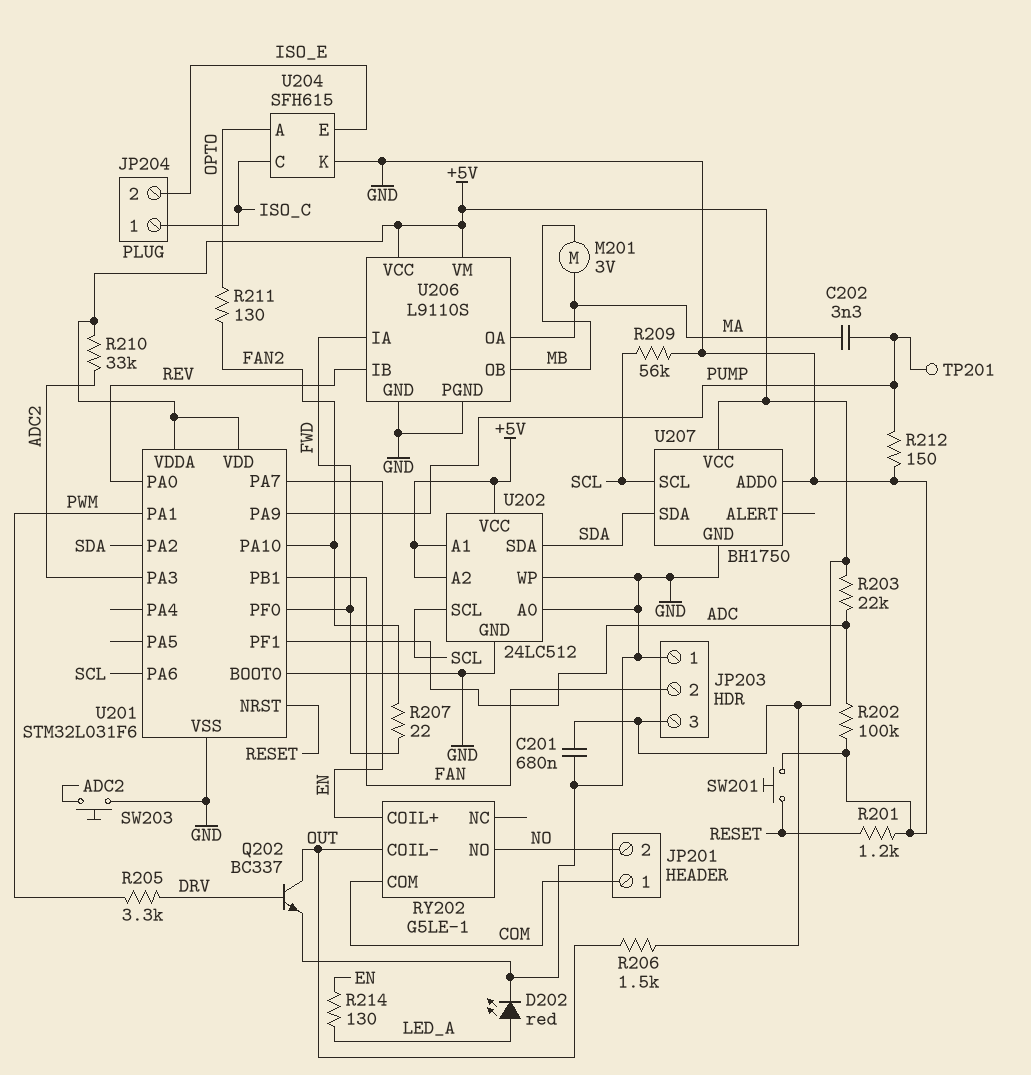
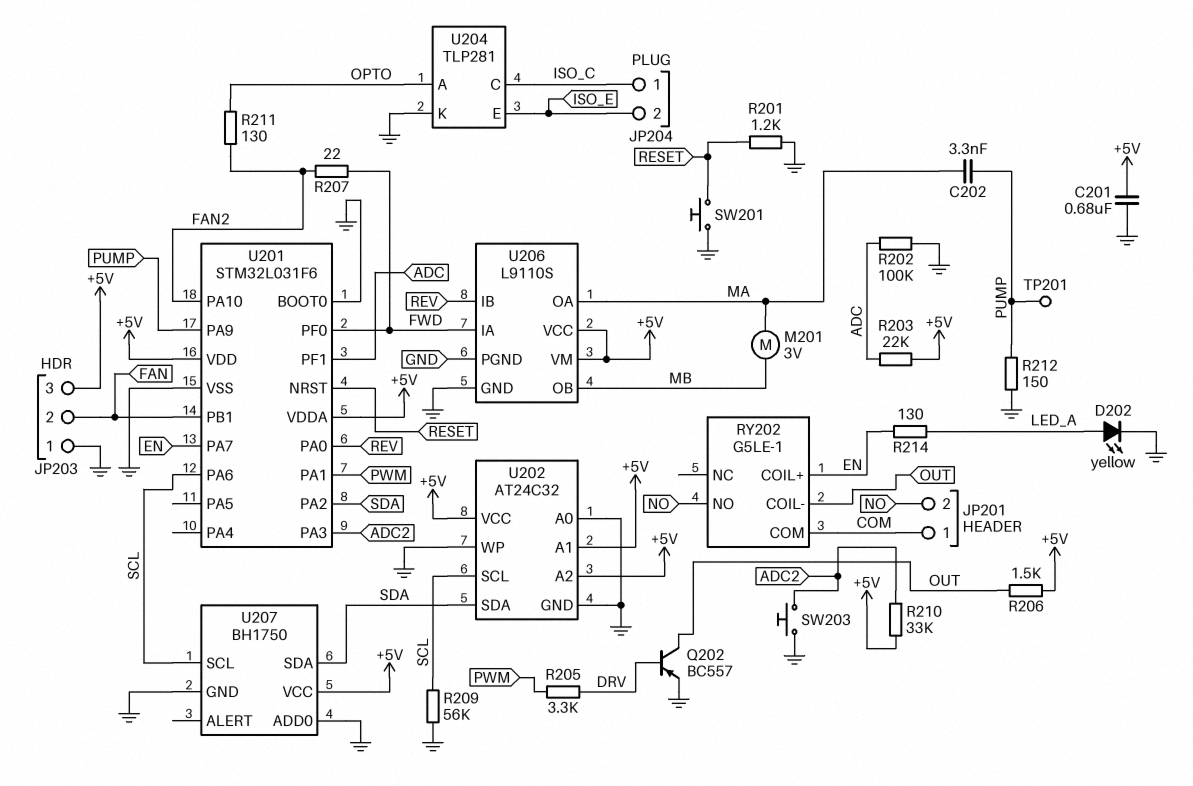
D202: LED red (A LED_A, K GND) -> LED yellow (A LED_A, K GND)
Q202: NPN BC337 (B DRV, C OUT, E GND) -> PNP BC557 (B DRV, C OUT, E GND)
U202: 24LC512 -> AT24C32
U204: SFH615 -> TLP281

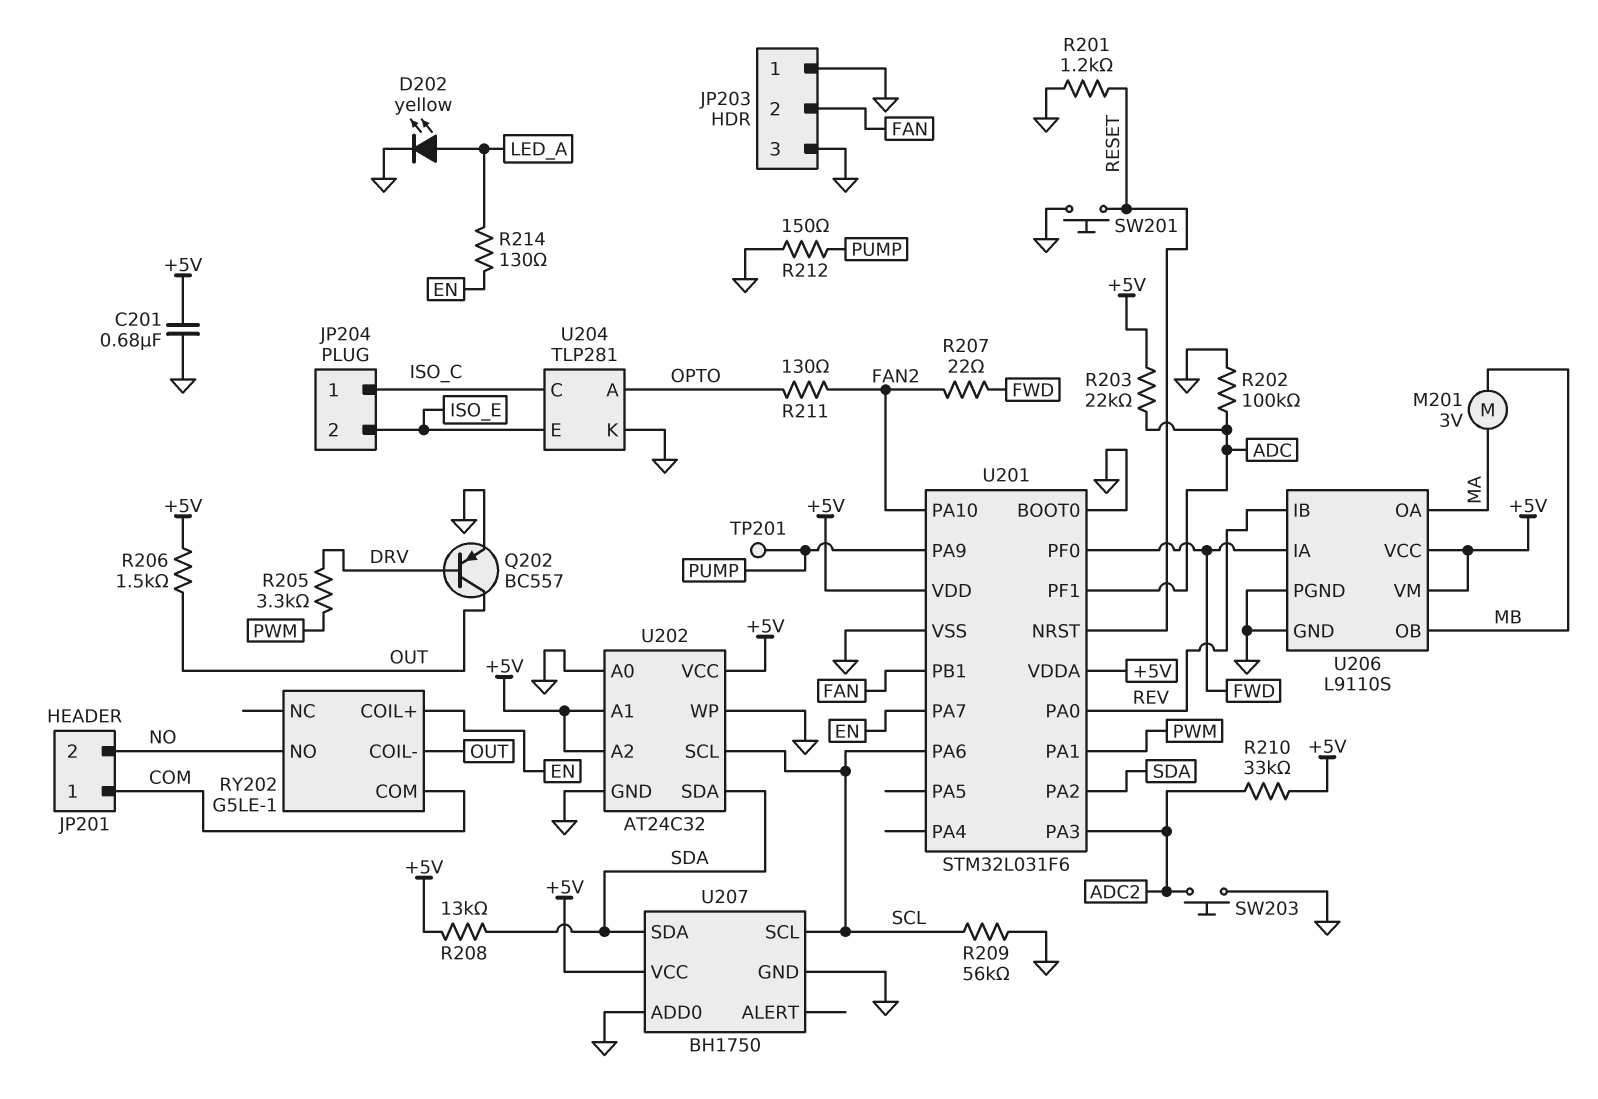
C202: 3.3nF (MA, PUMP) -> none
JP203 pin 3: +5V -> GND
R208: none -> 13k (+5V, SDA)

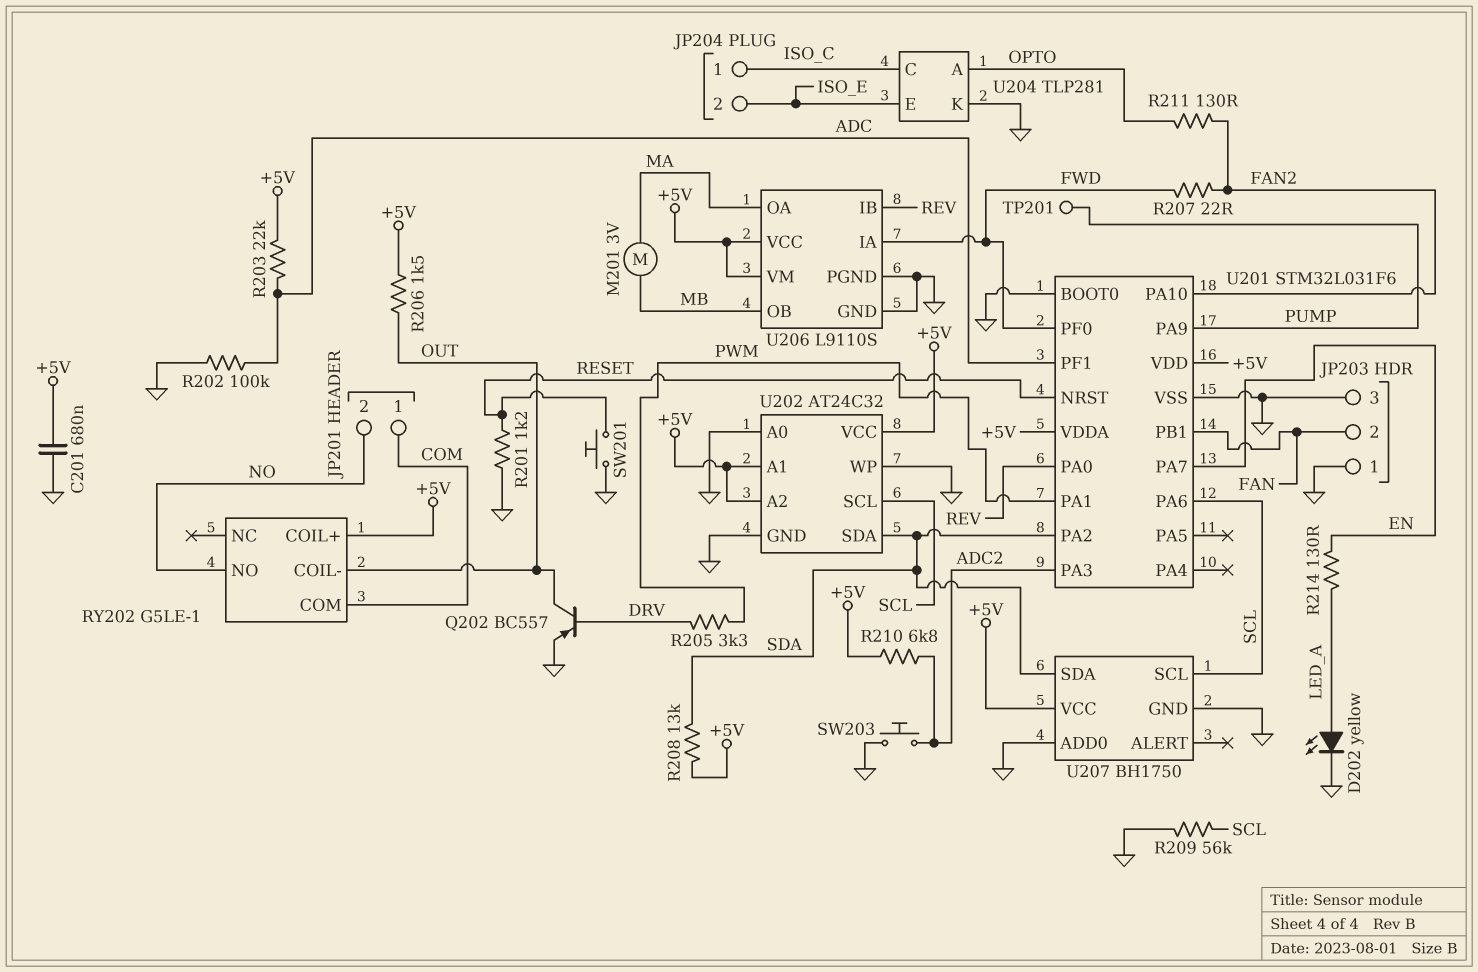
R210: 33k (+5V, ADC2) -> 6.8k (+5V, ADC2)
R212: 150 (GND, PUMP) -> none
RY202 pin COIL+: EN -> +5V

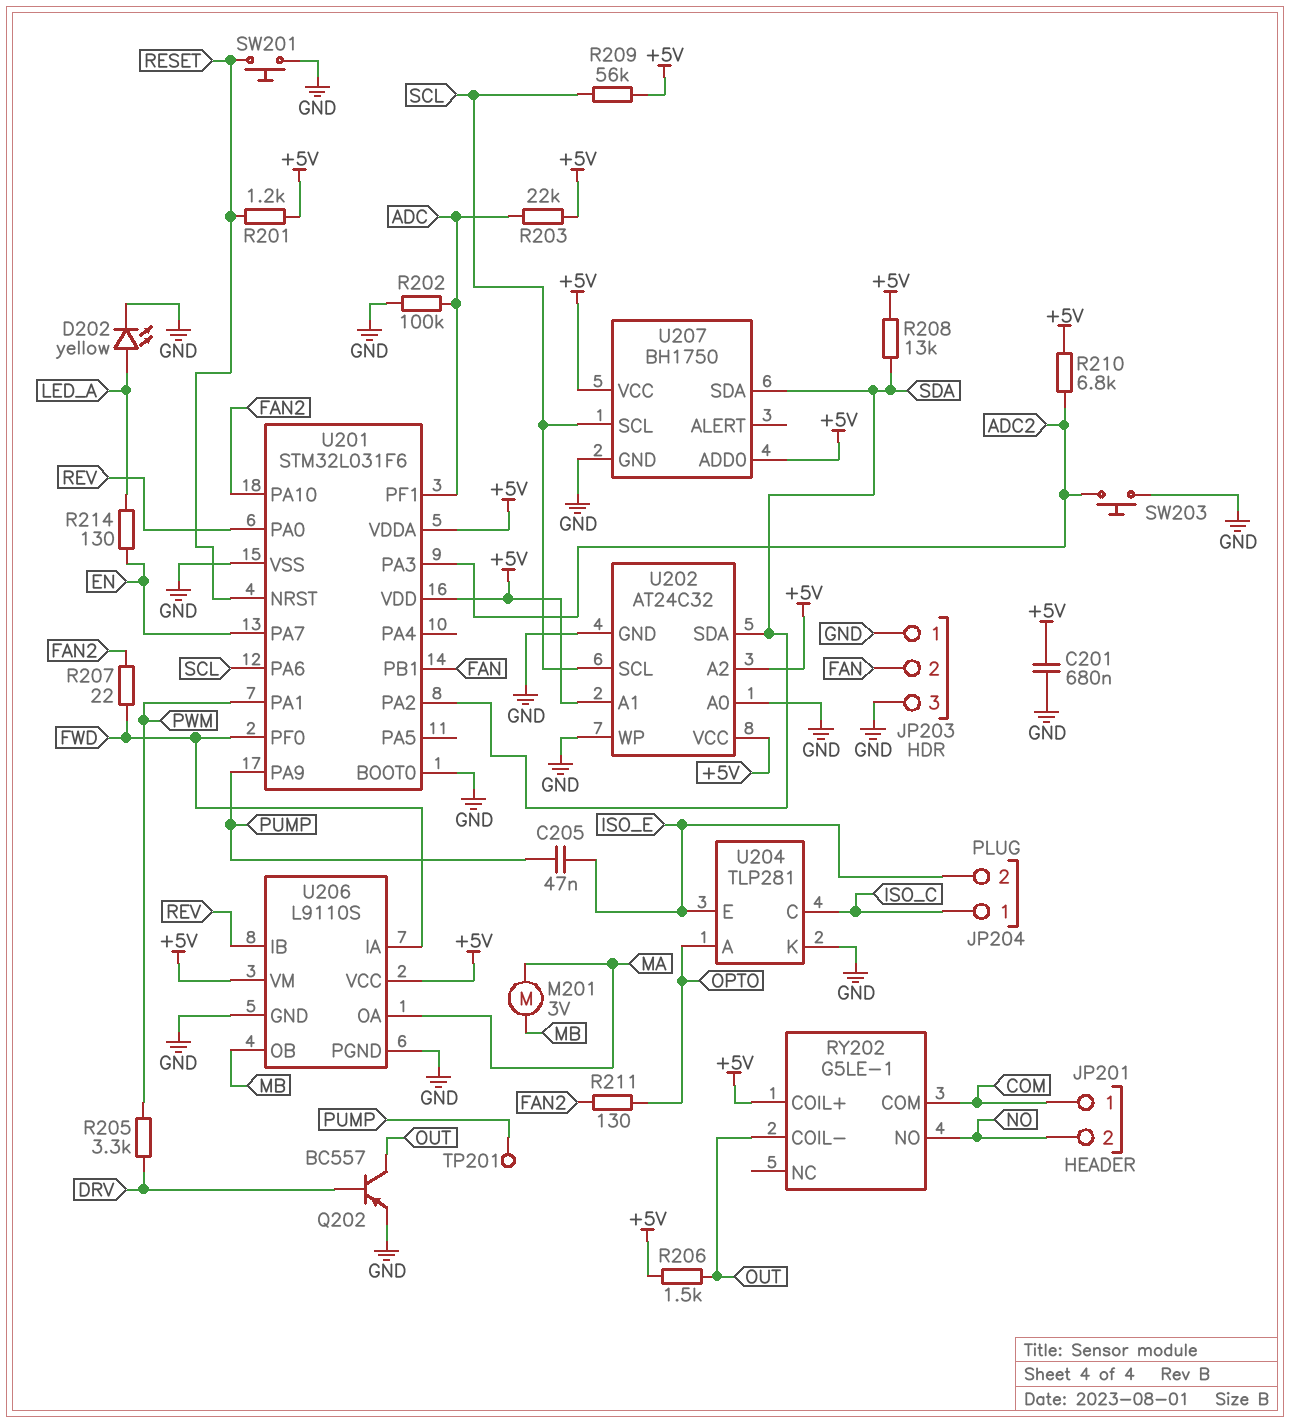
C205: none -> 47nF (ISO_E, PUMP)
R201: 1.2k (GND, RESET) -> 1.2k (+5V, RESET)
R209: 56k (GND, SCL) -> 56k (+5V, SCL)
U207 pin ADD0: GND -> +5V

